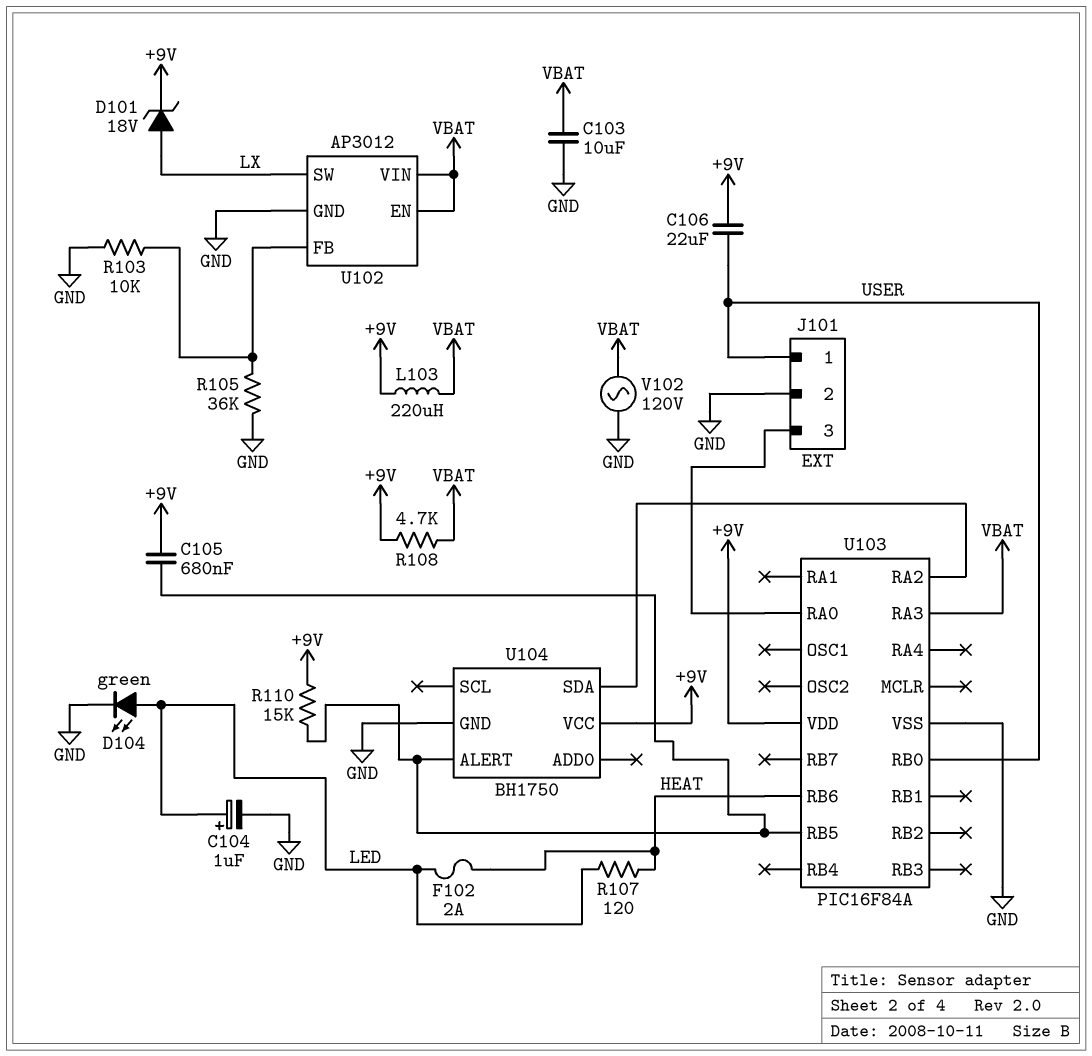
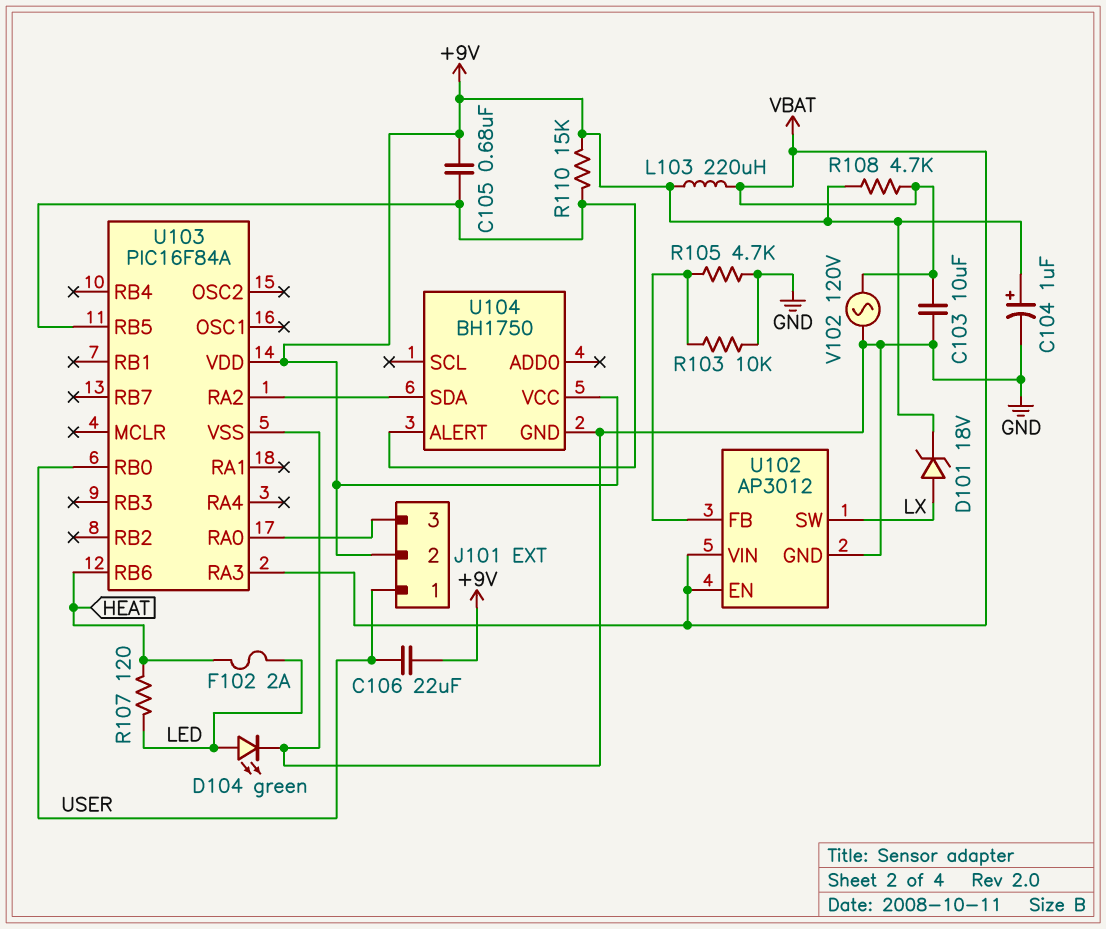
C104: 1uF (plus LED, minus GND) -> 1uF (plus +9V, minus GND)
J101 pin 2: GND -> +9V
R105: 36k (GND, U102/FB) -> 4.7k (GND, U102/FB)

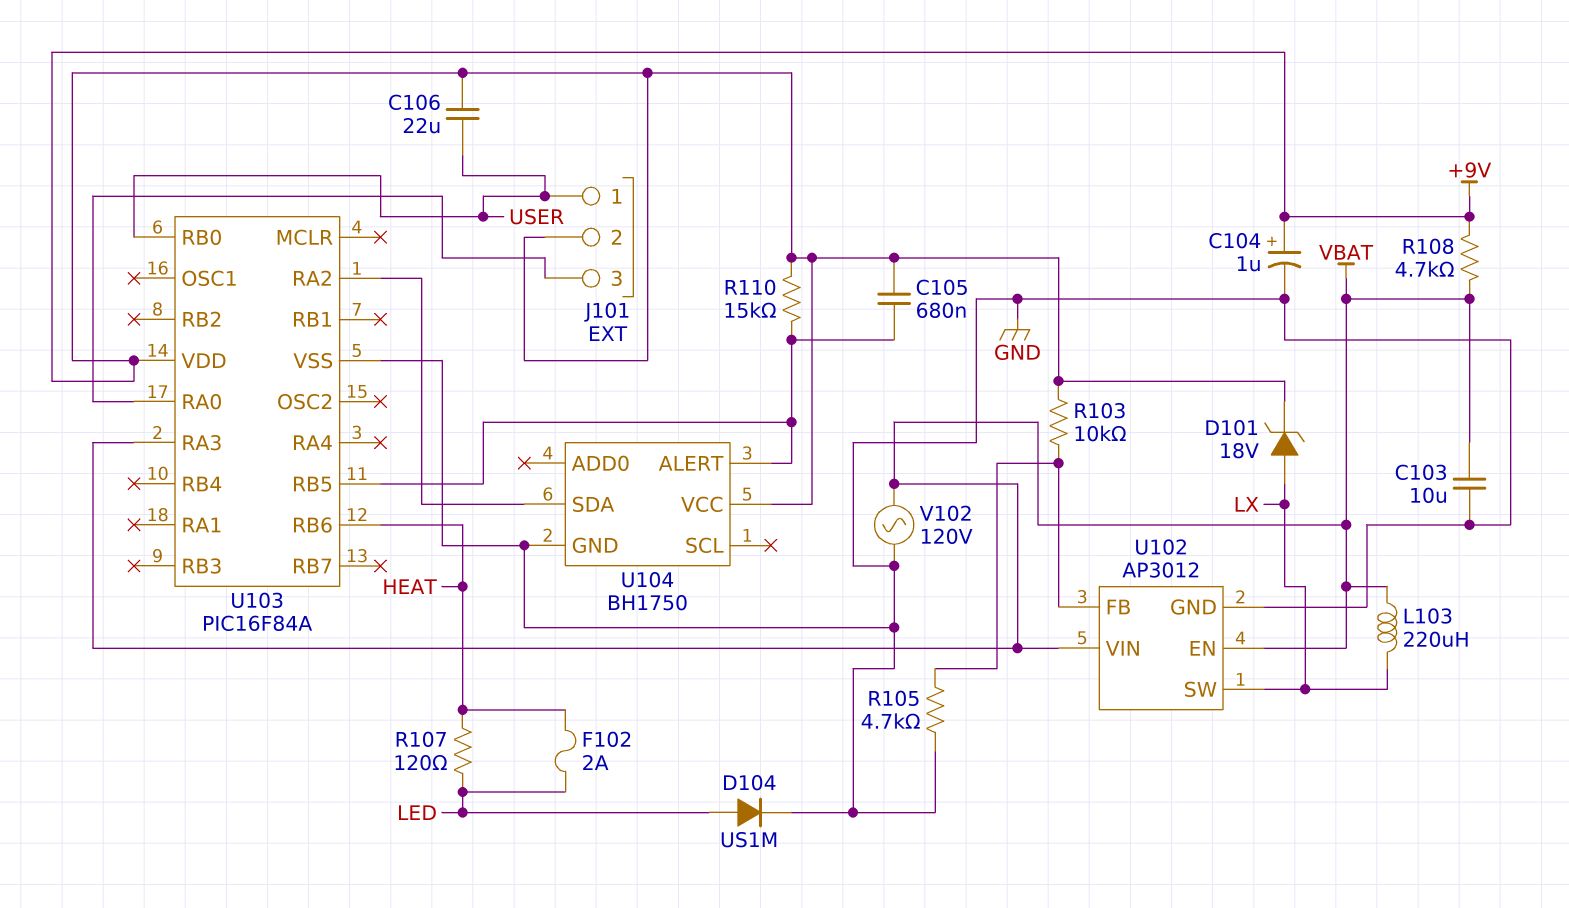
D104: LED green (A LED, K GND) -> diode US1M (A LED, K GND)
L103: 220uH (+9V, VBAT) -> 220uH (LX, VBAT)
R103: 10k (GND, U102/FB) -> 10k (+9V, U102/FB)

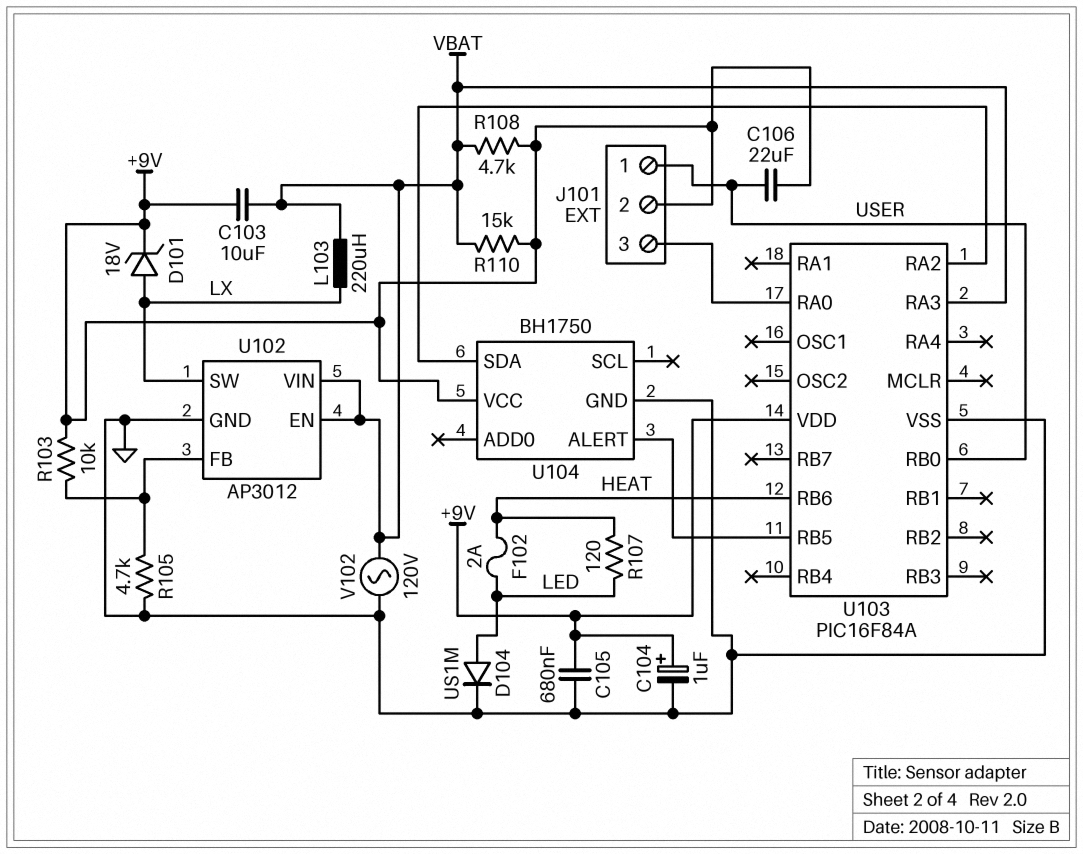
C103: 10uF (GND, VBAT) -> 10uF (+9V, VBAT)
C105: 680nF (+9V, U103/RB5) -> 680nF (+9V, GND)
R110: 15k (+9V, U103/RB5) -> 15k (+9V, VBAT)

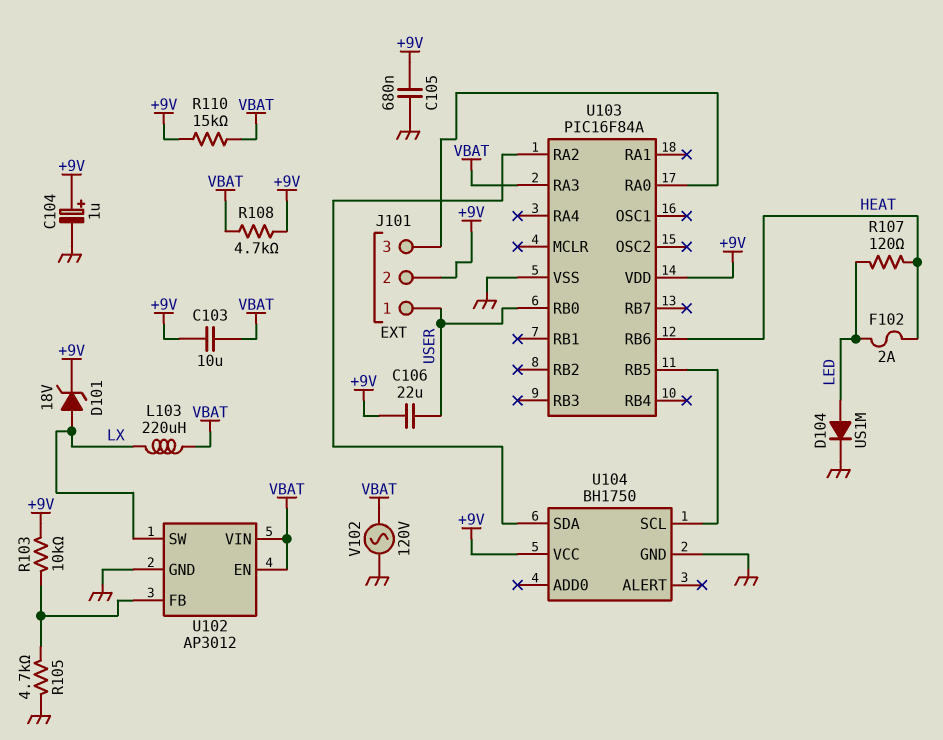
U104 pin ALERT: U103/RB5 -> none
U104 pin SCL: none -> U103/RB5

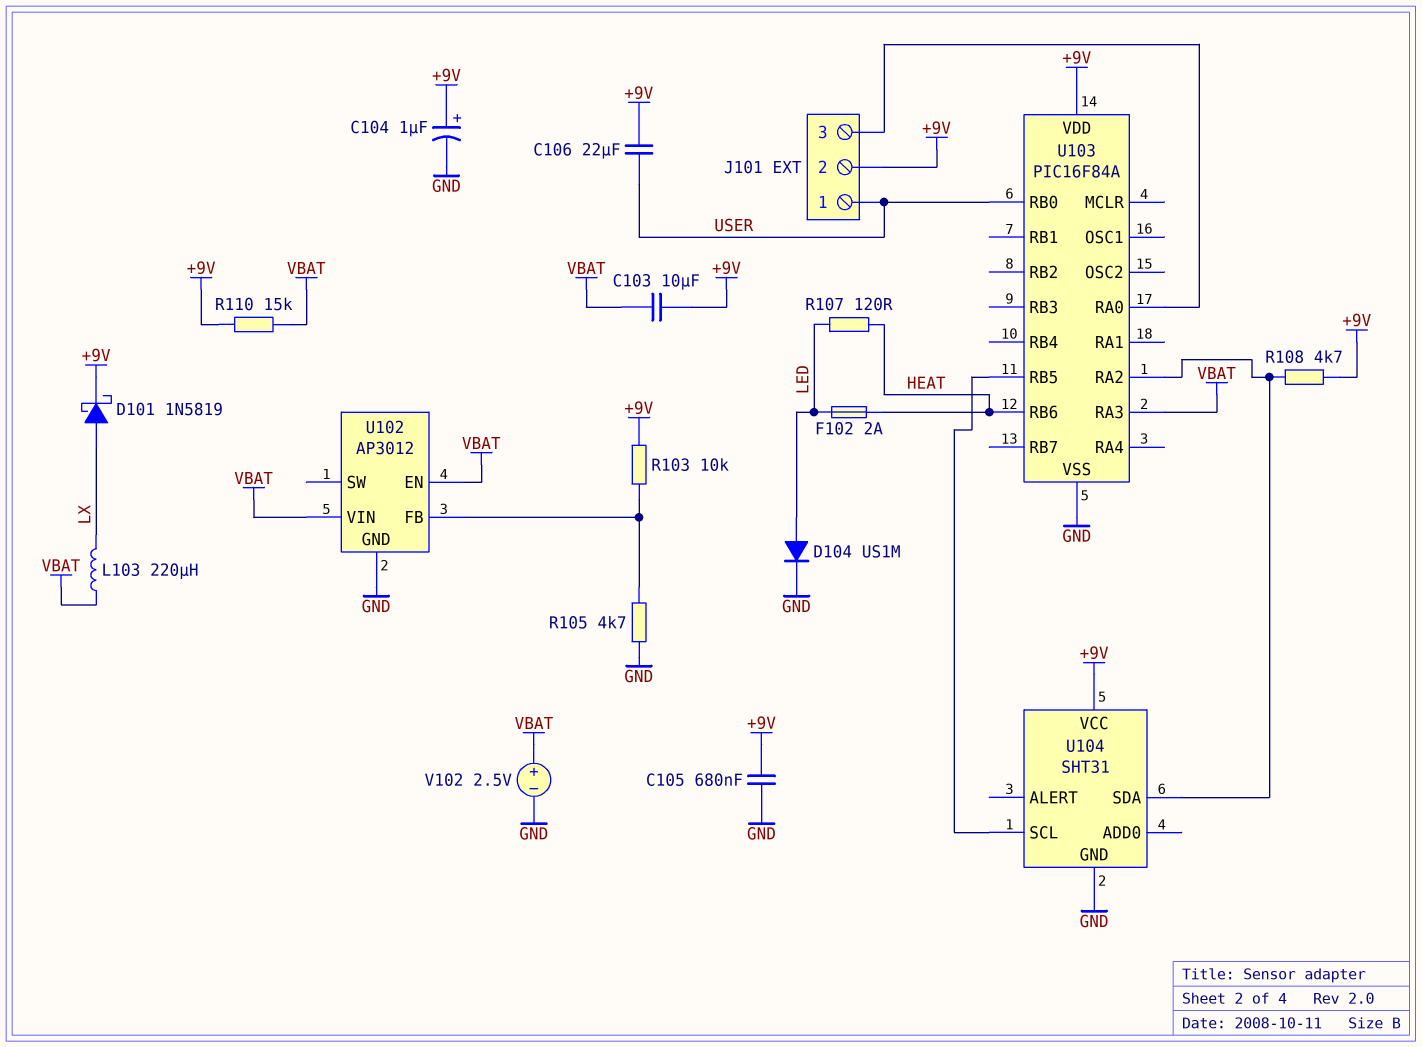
D101: zener 18V (A LX, K +9V) -> schottky 1N5819 (A LX, K +9V)
R108: 4.7k (+9V, VBAT) -> 4.7k (+9V, U103/RA2)
U102 pin SW: LX -> none
U104: BH1750 -> SHT31
V102: AC 120V (GND, VBAT) -> 2.5V (plus VBAT, minus GND)

